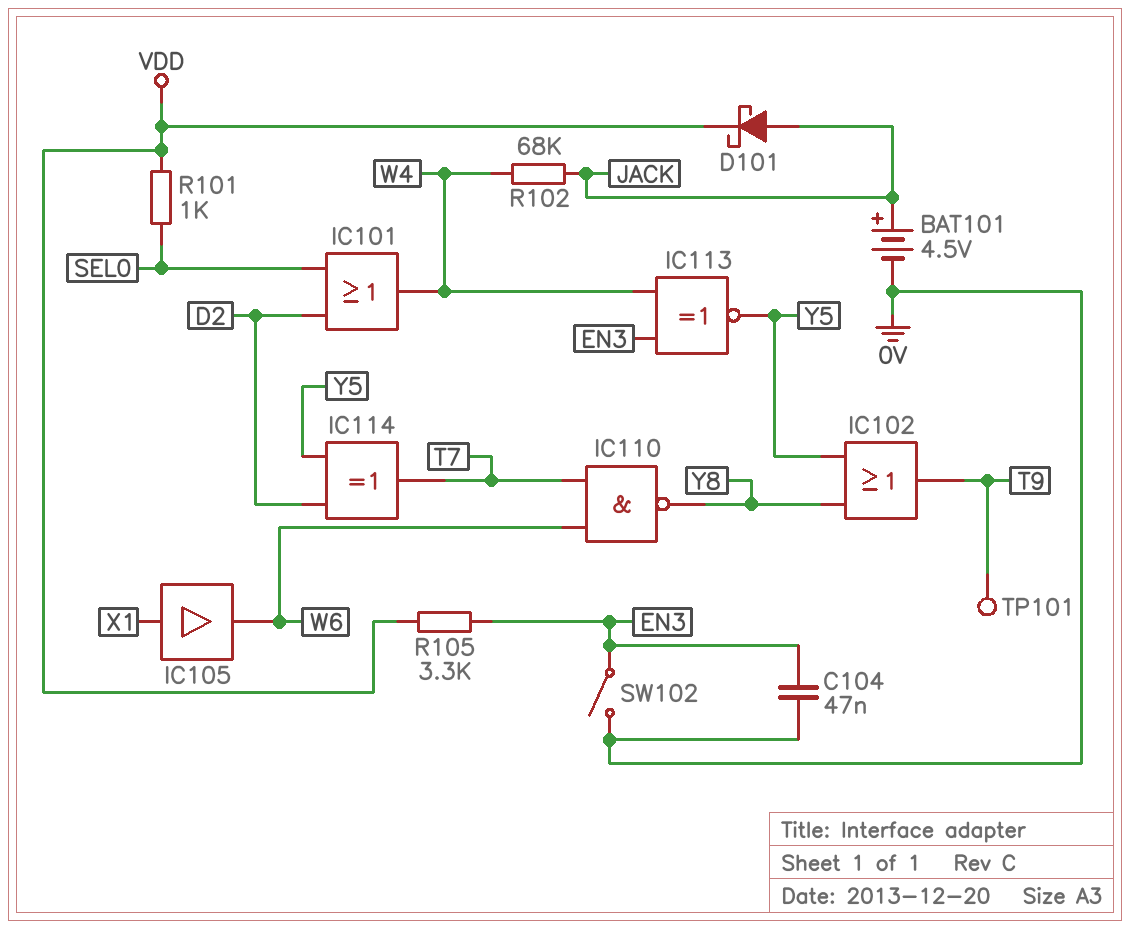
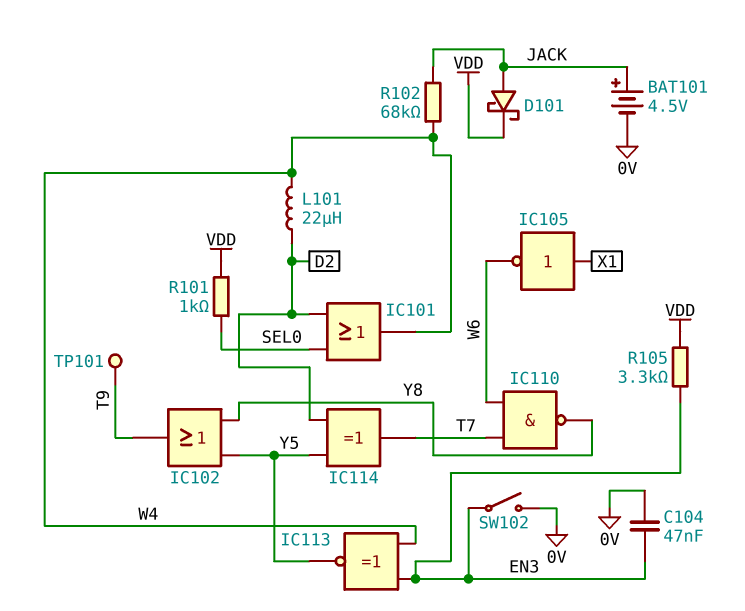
IC105: buffer (in X1, out W6) -> NOT (in X1, out W6)
L101: none -> 22uH (D2, W4)

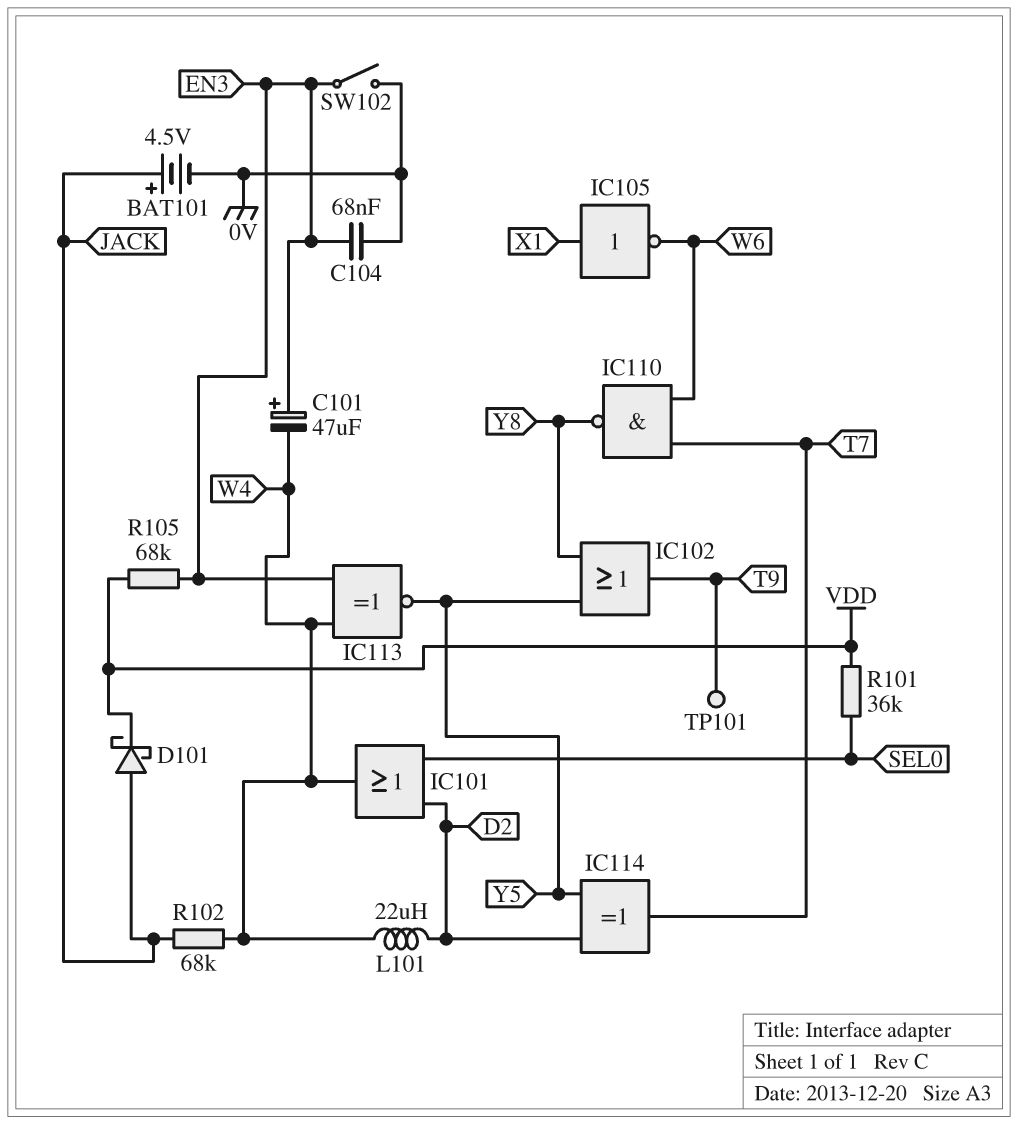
C101: none -> 47uF (plus EN3, minus W4)
C104: 47nF (0V, EN3) -> 68nF (0V, EN3)
R101: 1k (SEL0, VDD) -> 36k (SEL0, VDD)
R105: 3.3k (EN3, VDD) -> 68k (EN3, VDD)

